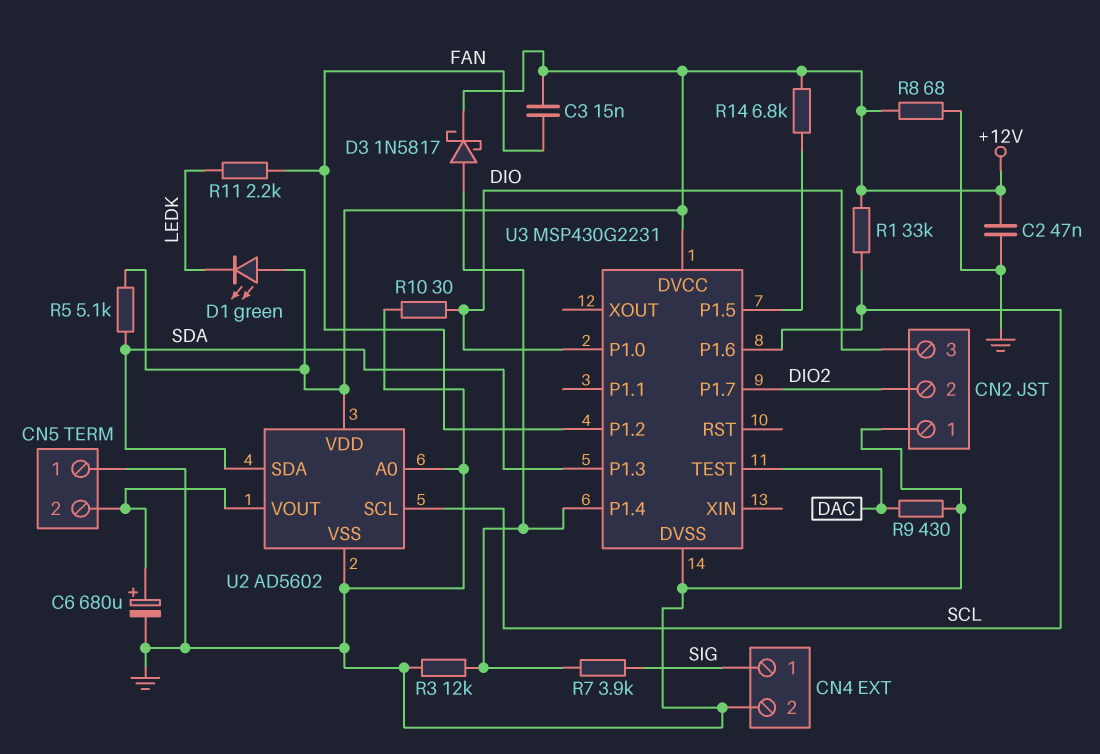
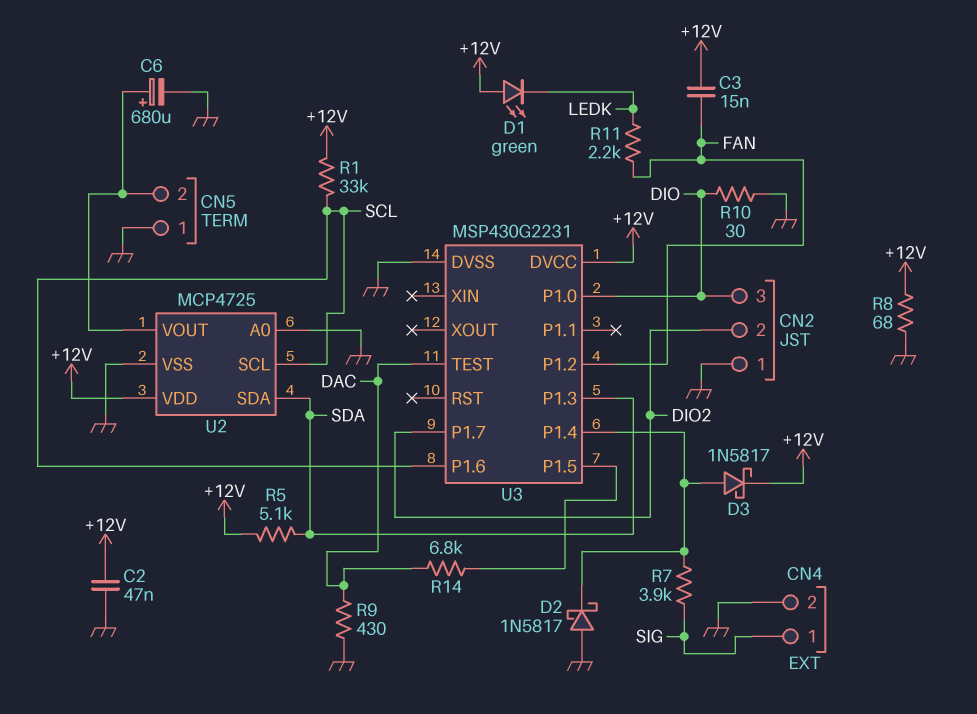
D2: none -> schottky 1N5817 (A GND, K U3/P1.4)
R3: 12k (GND, U3/P1.4) -> none
R14: 6.8k (+12V, U3/P1.5) -> 6.8k (DAC, U3/P1.5)
U2: AD5602 -> MCP4725

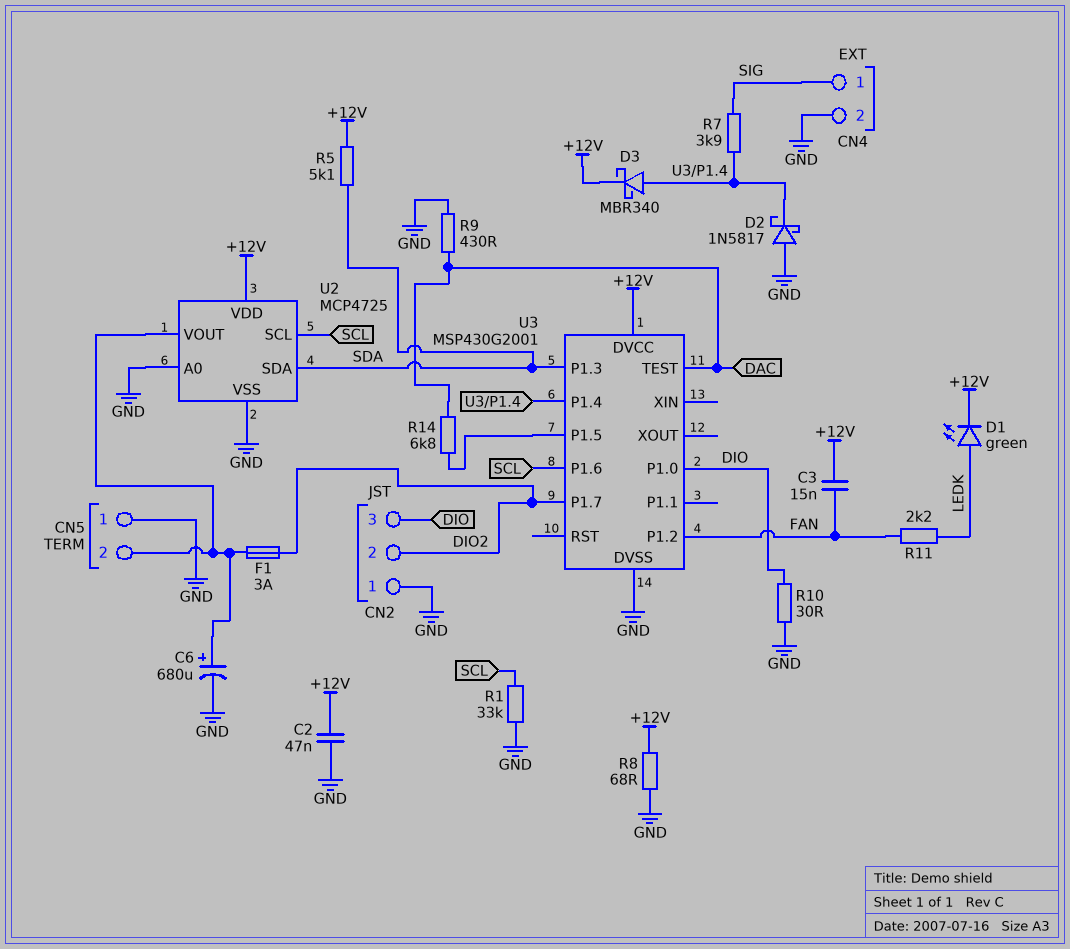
D1: LED green (A +12V, K LEDK) -> LED green (A LEDK, K +12V)
D3: schottky 1N5817 (A U3/P1.4, K +12V) -> schottky MBR340 (A U3/P1.4, K +12V)
F1: none -> 3A (CN5/2, DIO2)
R1: 33k (+12V, SCL) -> 33k (GND, SCL)
U3: MSP430G2231 -> MSP430G2001

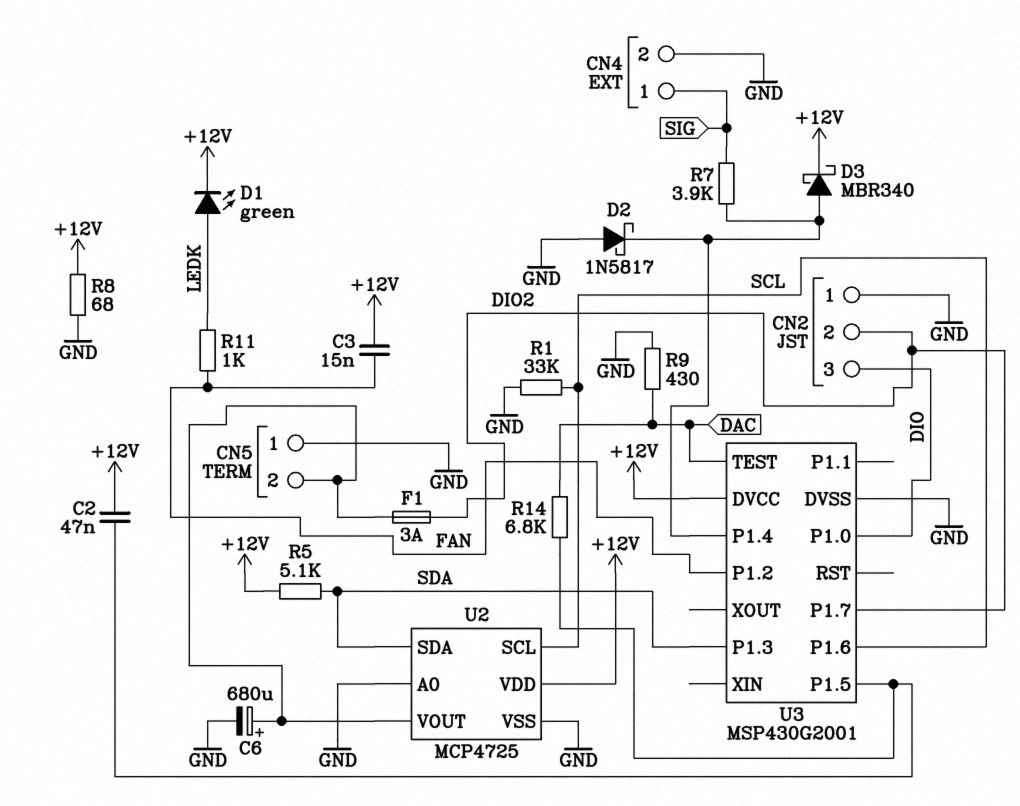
C2: 47nF (+12V, GND) -> 47nF (+12V, U3/P1.5)
R10: 30 (DIO, GND) -> none
R11: 2.2k (FAN, LEDK) -> 1k (FAN, LEDK)

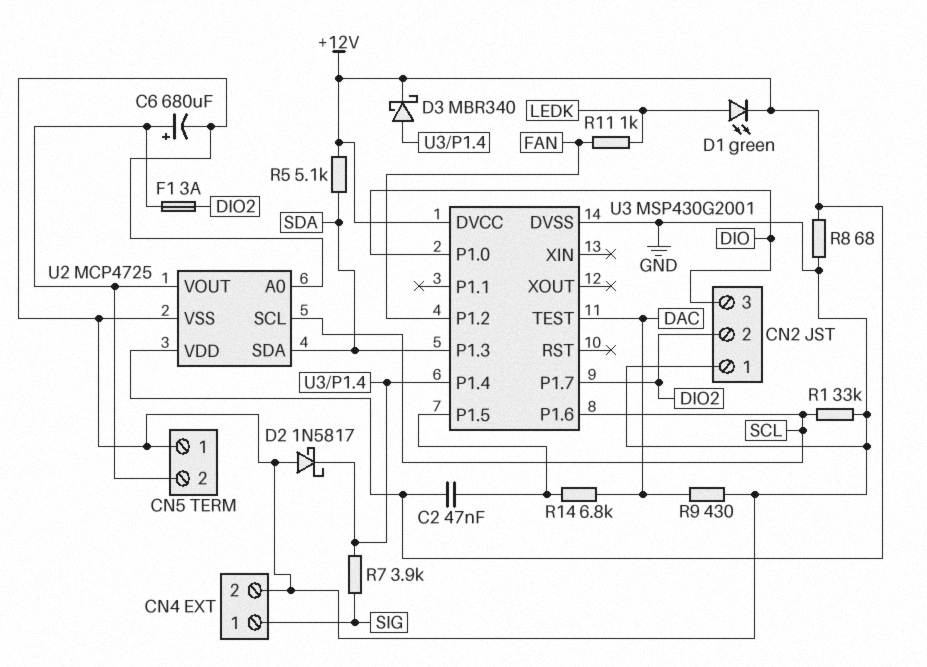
C3: 15nF (+12V, FAN) -> none

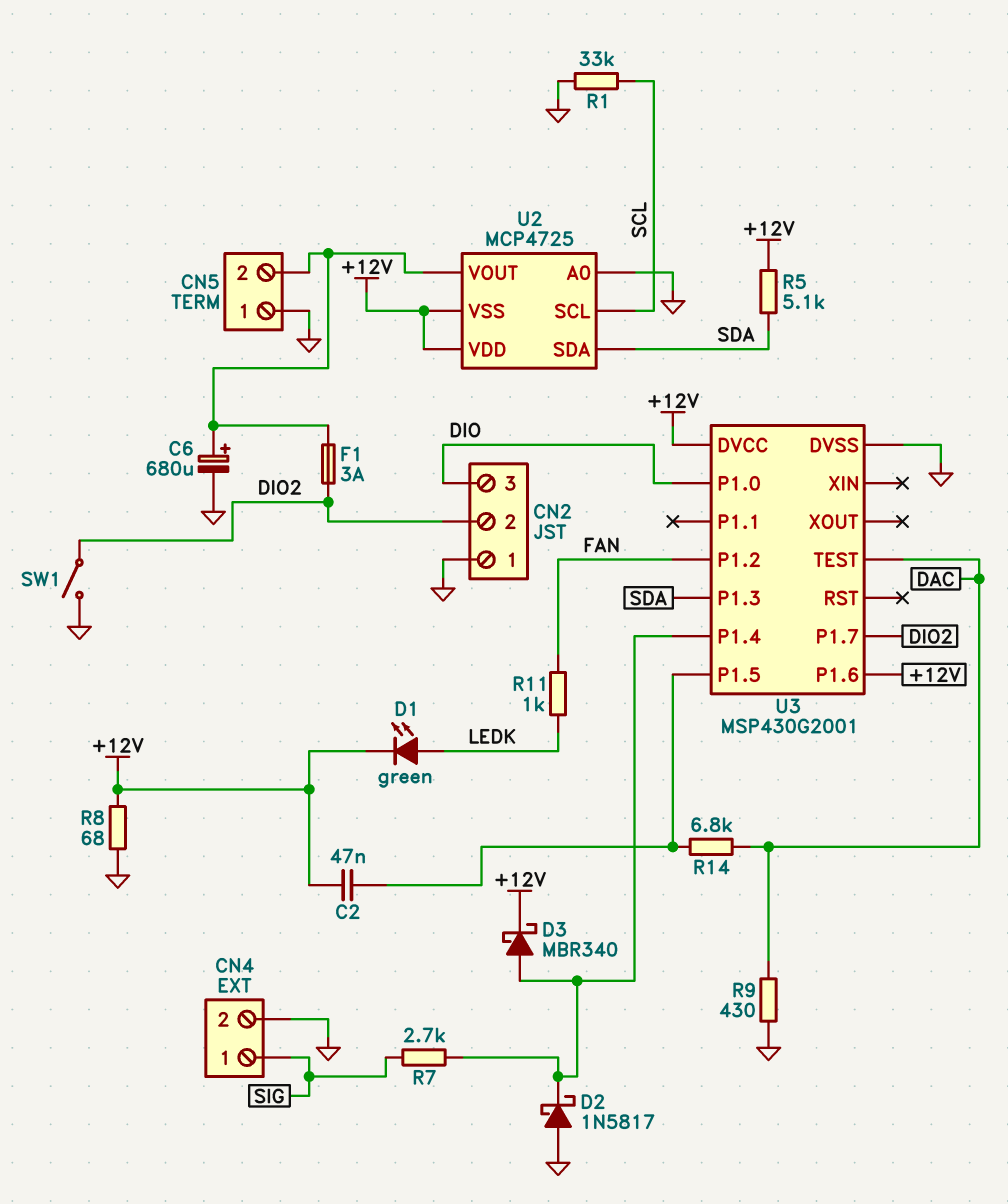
R7: 3.9k (SIG, U3/P1.4) -> 2.7k (SIG, U3/P1.4)
SW1: none -> switch (DIO2, GND)
U2 pin VSS: GND -> +12V
U3 pin P1.6: SCL -> +12V

